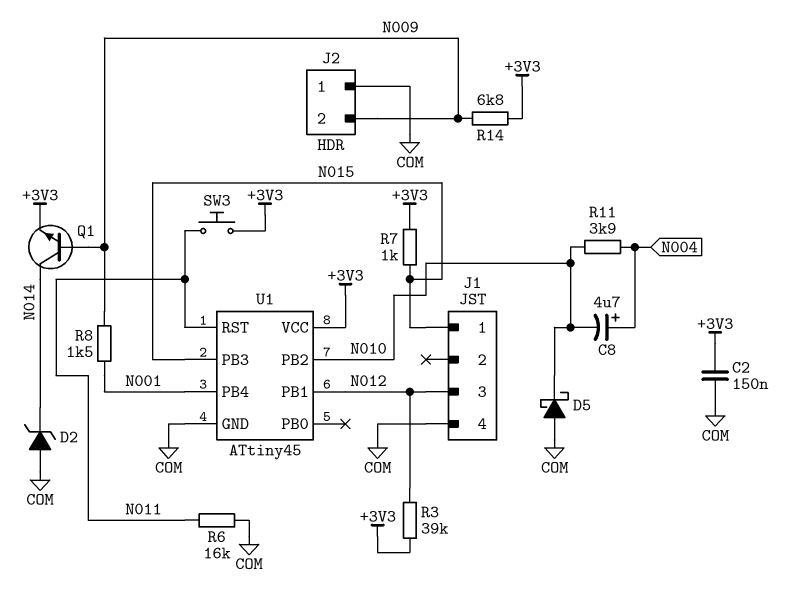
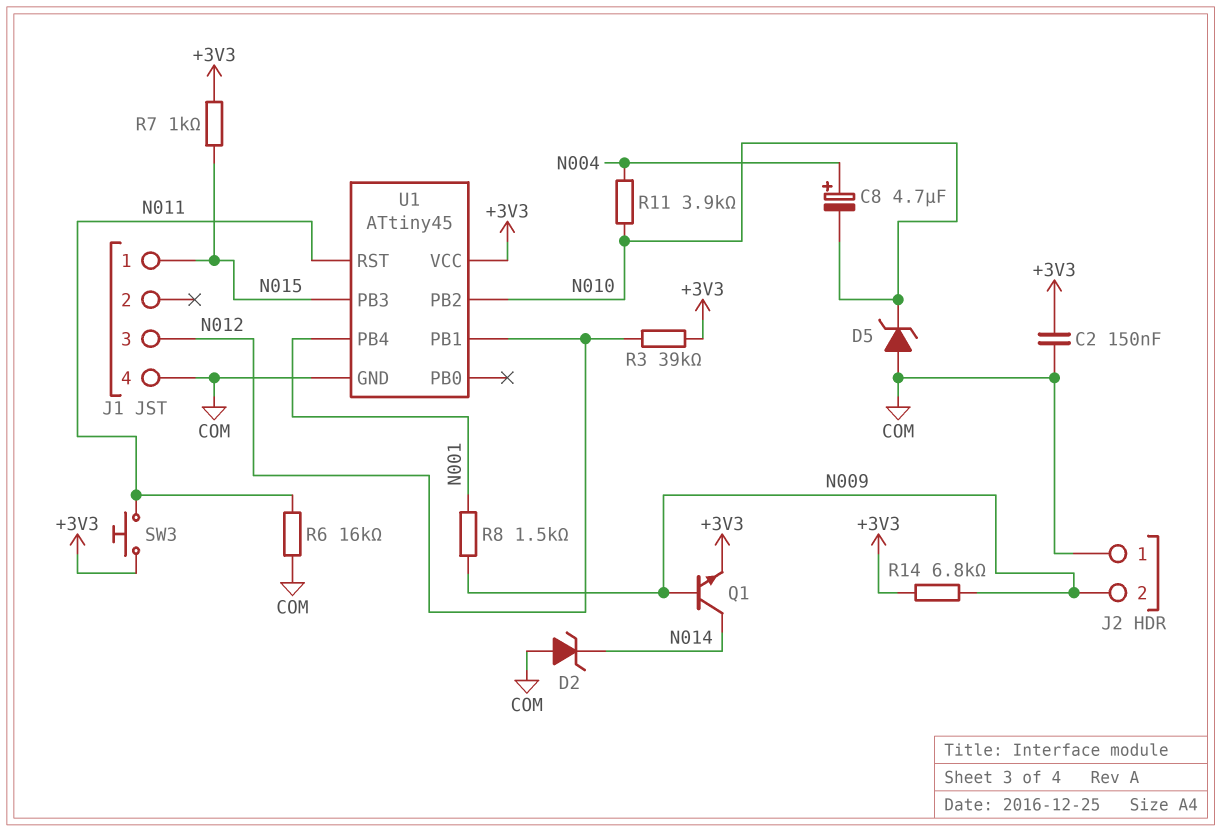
D5: schottky (A COM, K N010) -> zener (A COM, K N010)

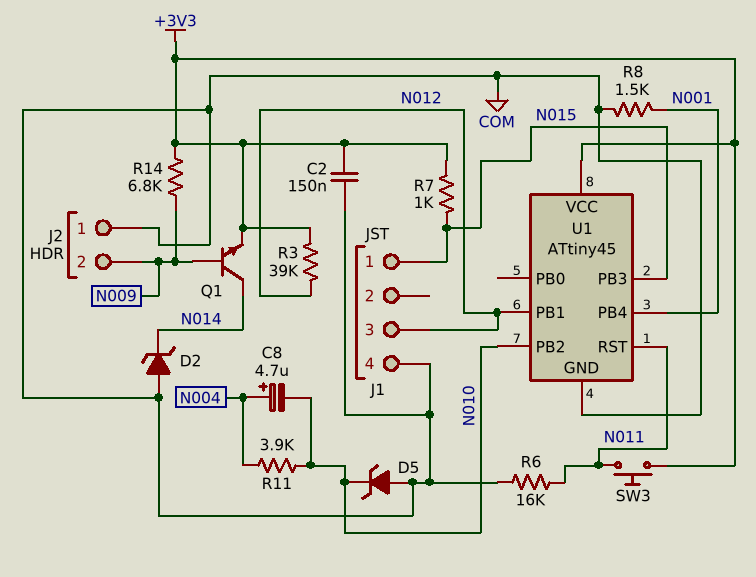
R8: 1.5k (N001, N009) -> 1.5k (COM, N001)

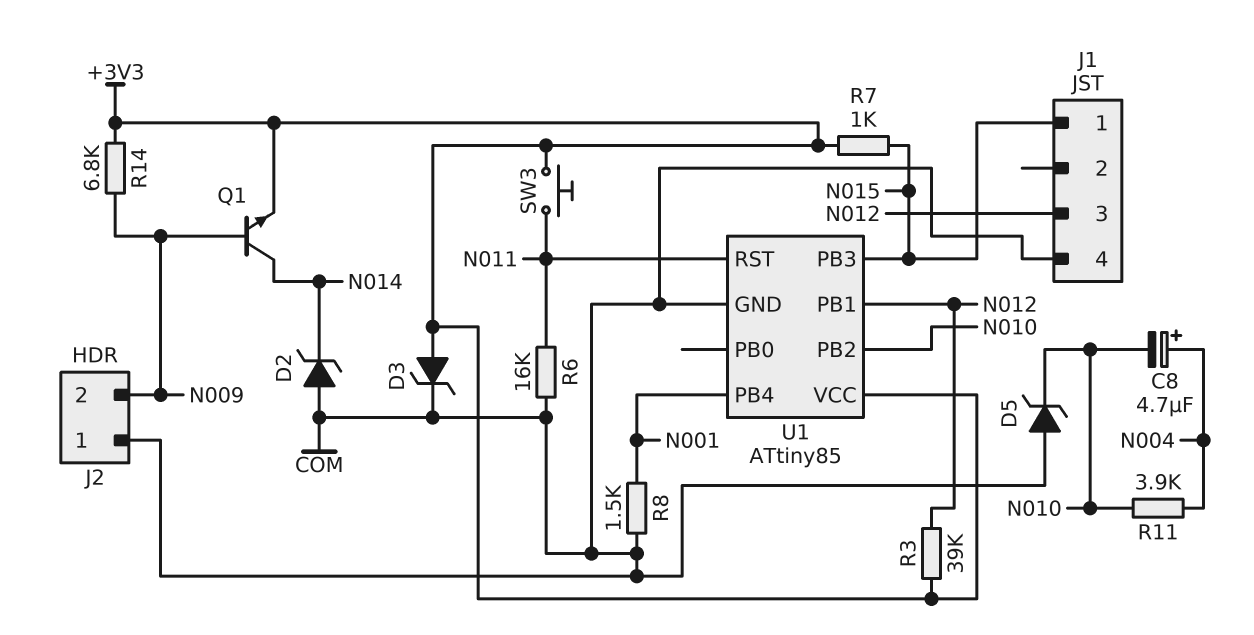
C2: 150nF (+3V3, COM) -> none
D3: none -> zener (A +3V3, K COM)
U1: ATtiny45 -> ATtiny85

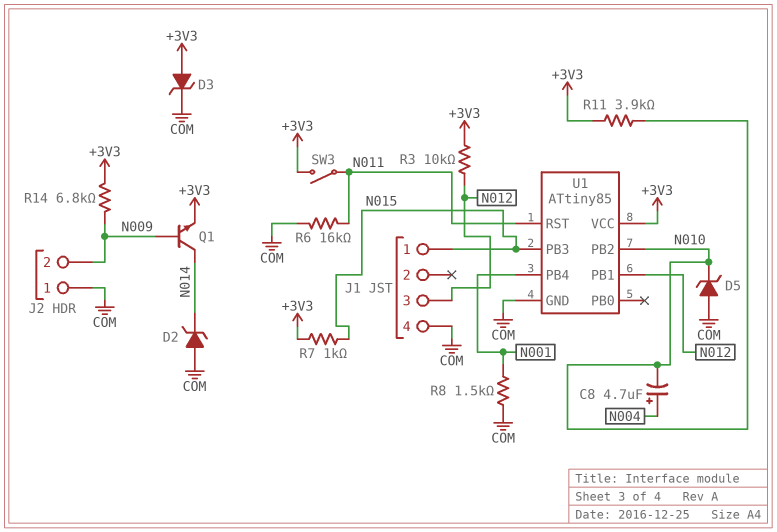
R3: 39k (+3V3, N012) -> 10k (+3V3, N012)
R11: 3.9k (N004, N010) -> 3.9k (+3V3, N010)
SW3: button (+3V3, N011) -> switch (+3V3, N011)

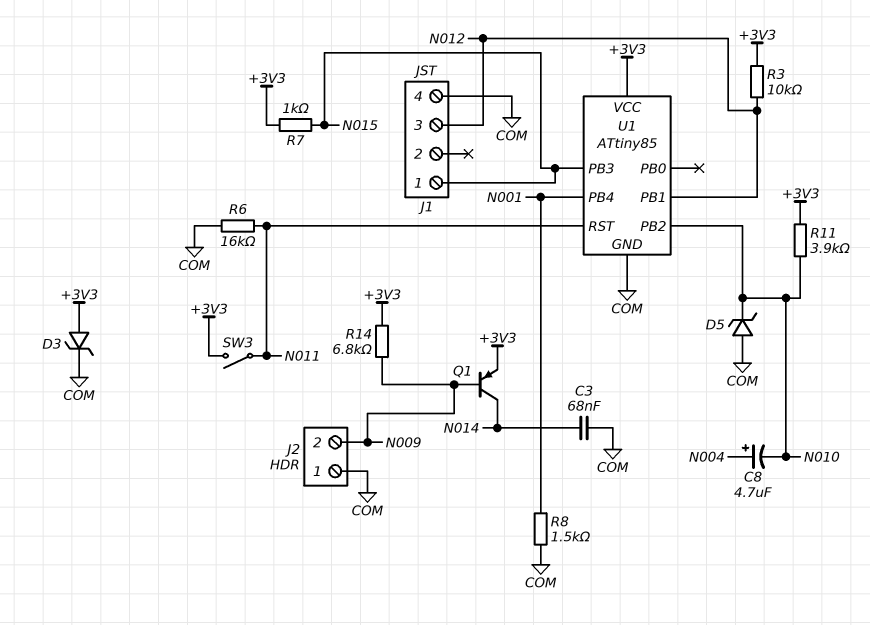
C3: none -> 68nF (COM, N014)
D2: zener (A COM, K N014) -> none
Q1: NPN (B N009, C N014, E +3V3) -> PNP (B N009, C N014, E +3V3)

